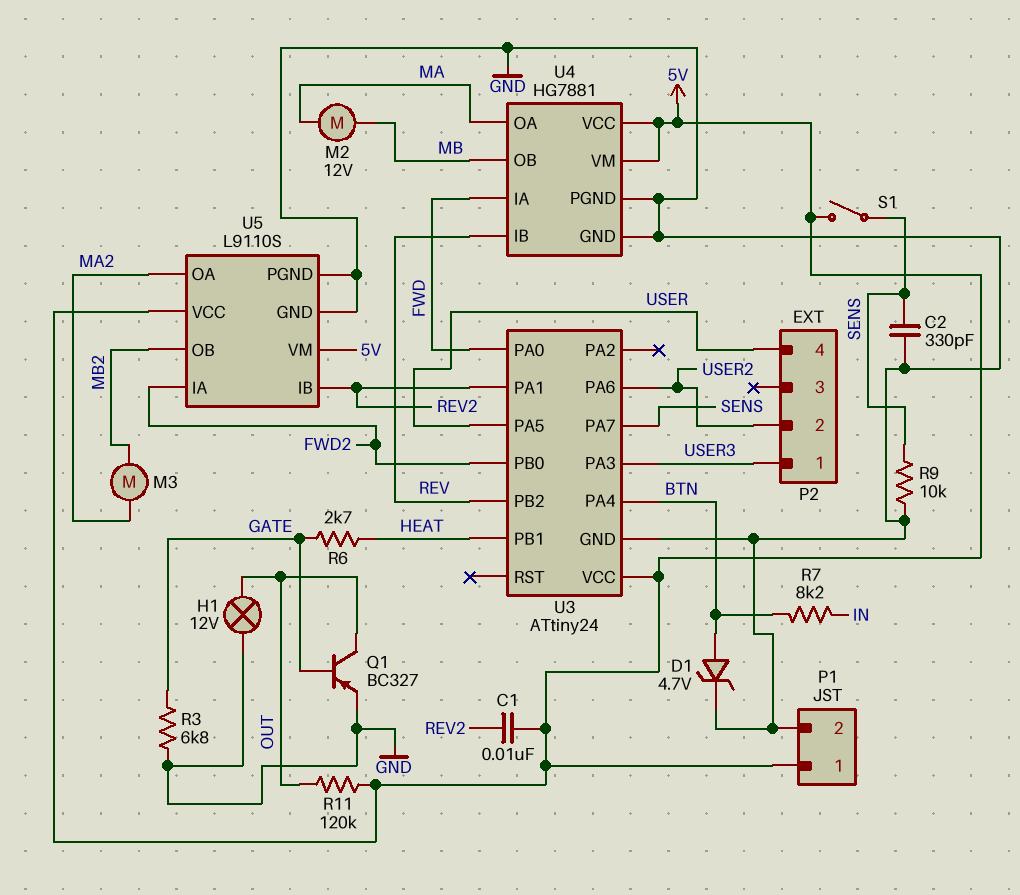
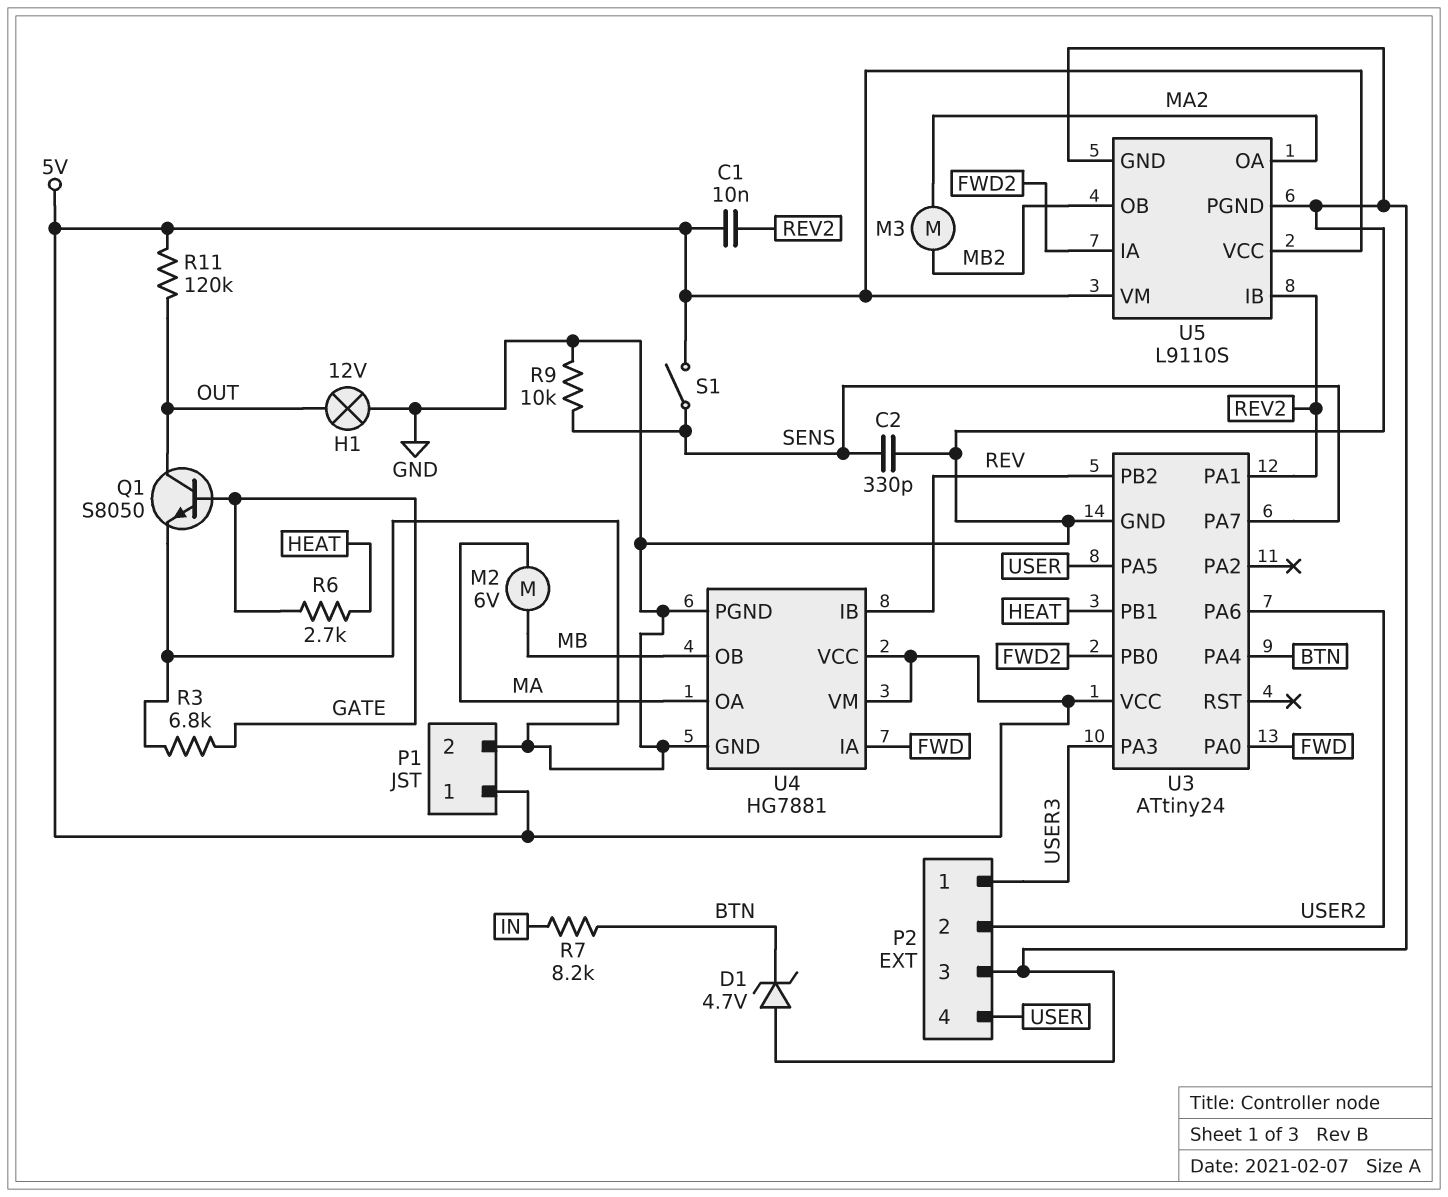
D1: zener 4.7V (A BTN, K GND) -> zener 4.7V (A GND, K BTN)
M2: motor 12V (MA, MB) -> motor 6V (MA, MB)
P2 pin 3: none -> GND
Q1: PNP BC327 (B GATE, C OUT, E GND) -> NPN S8050 (B GATE, C OUT, E GND)

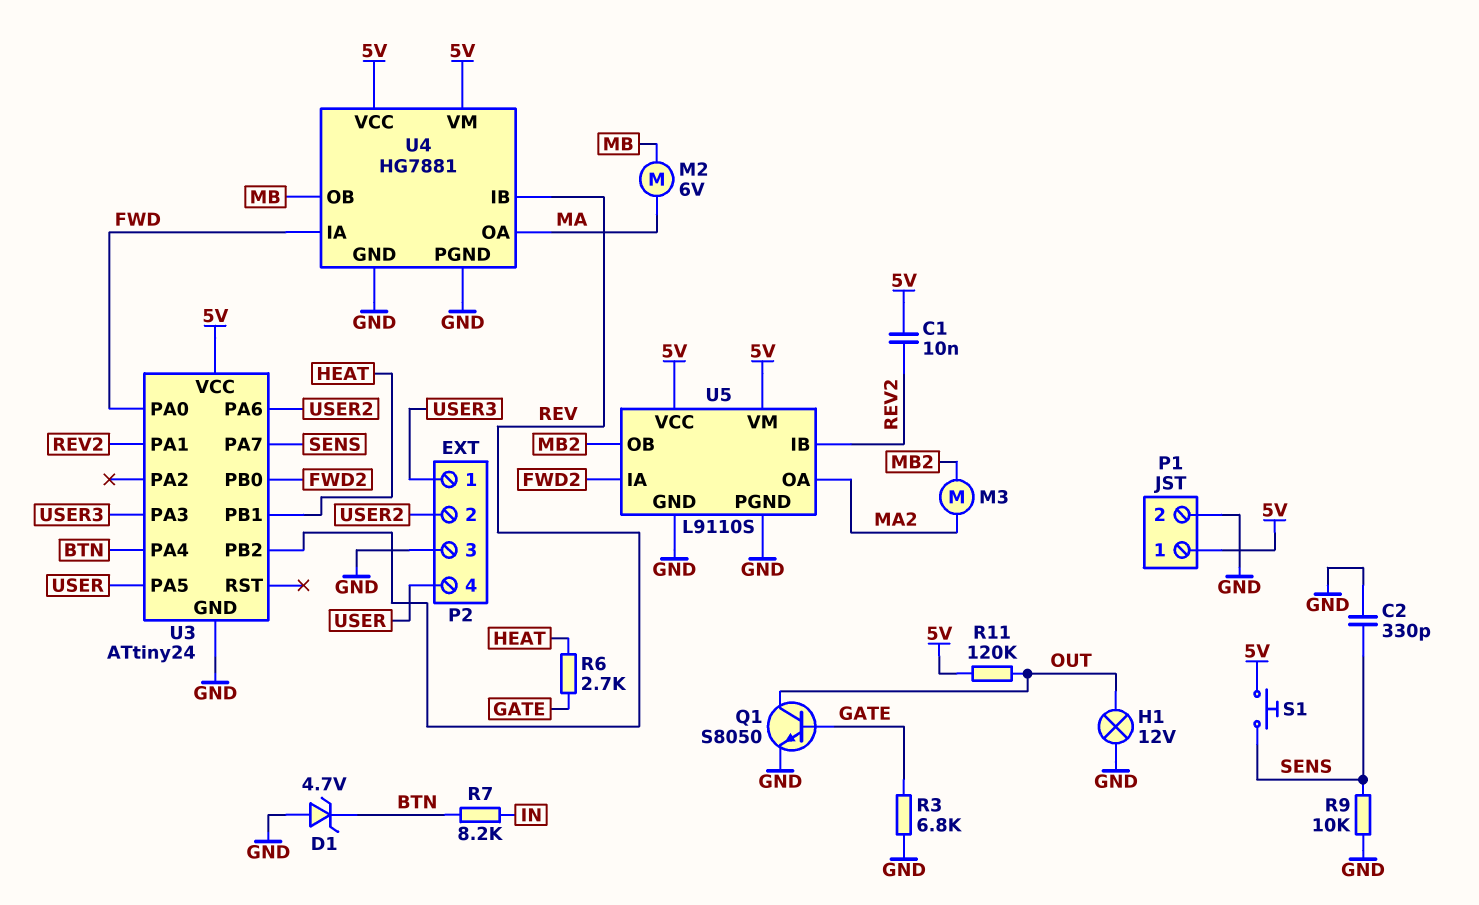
S1: switch (5V, SENS) -> button (5V, SENS)

